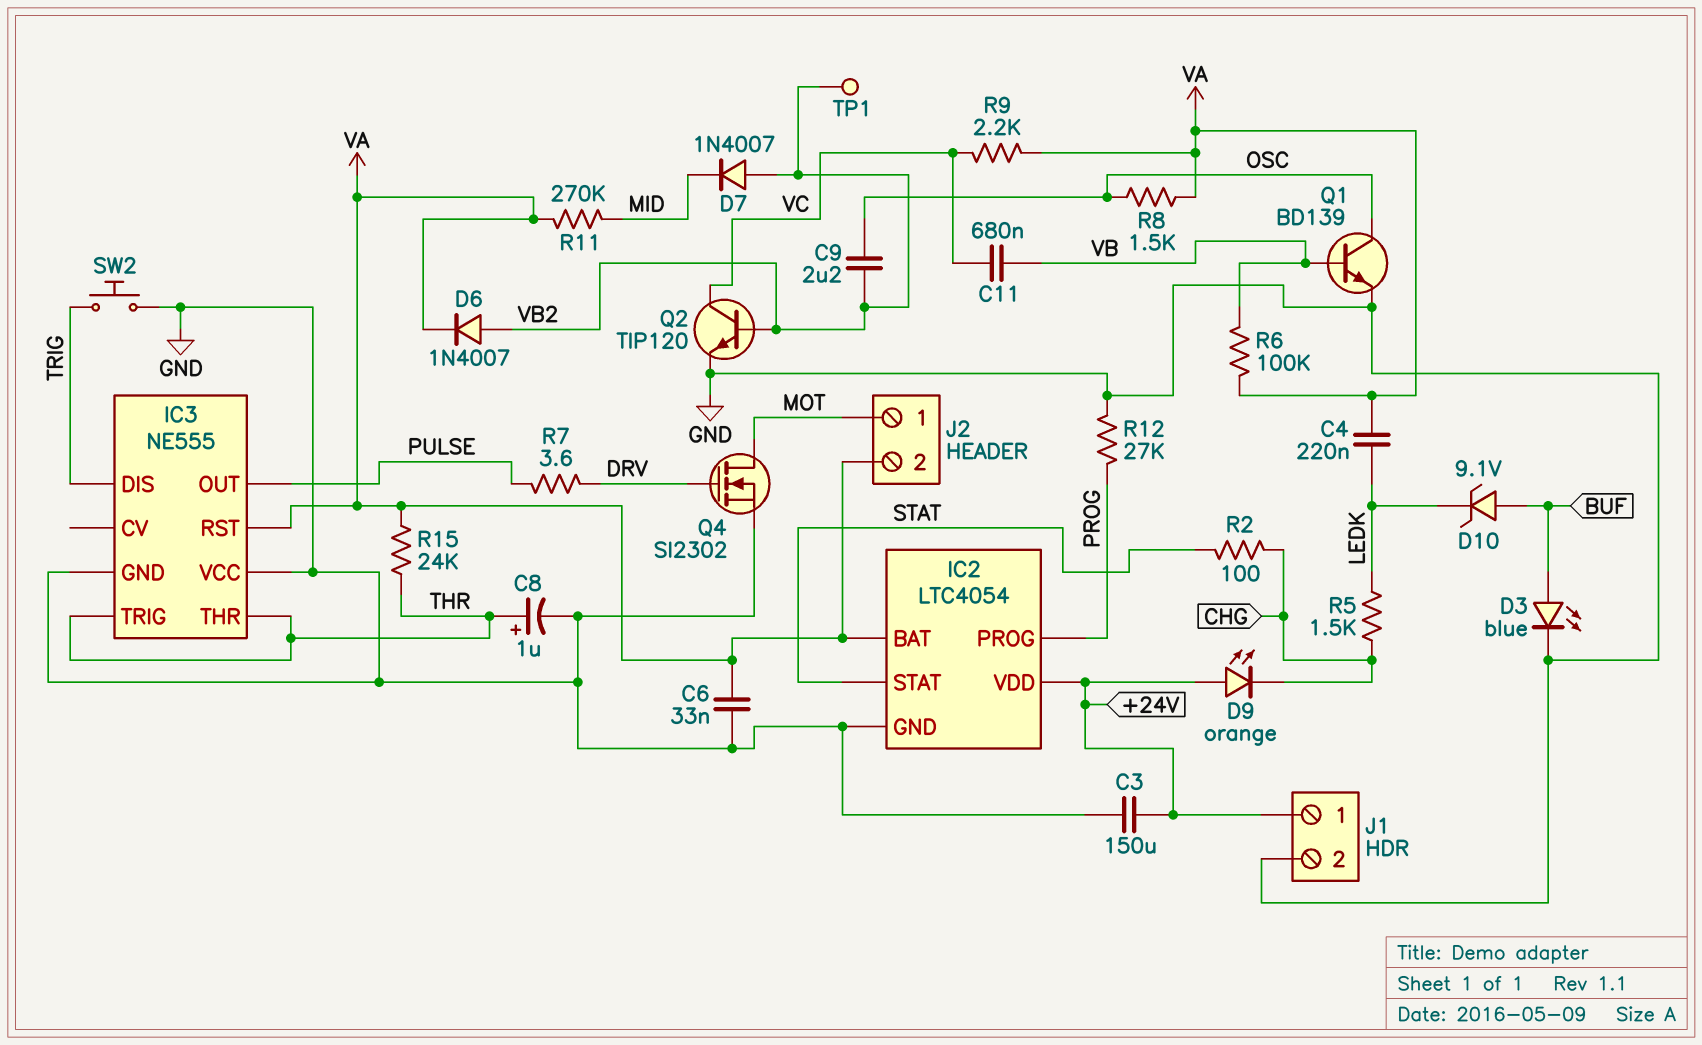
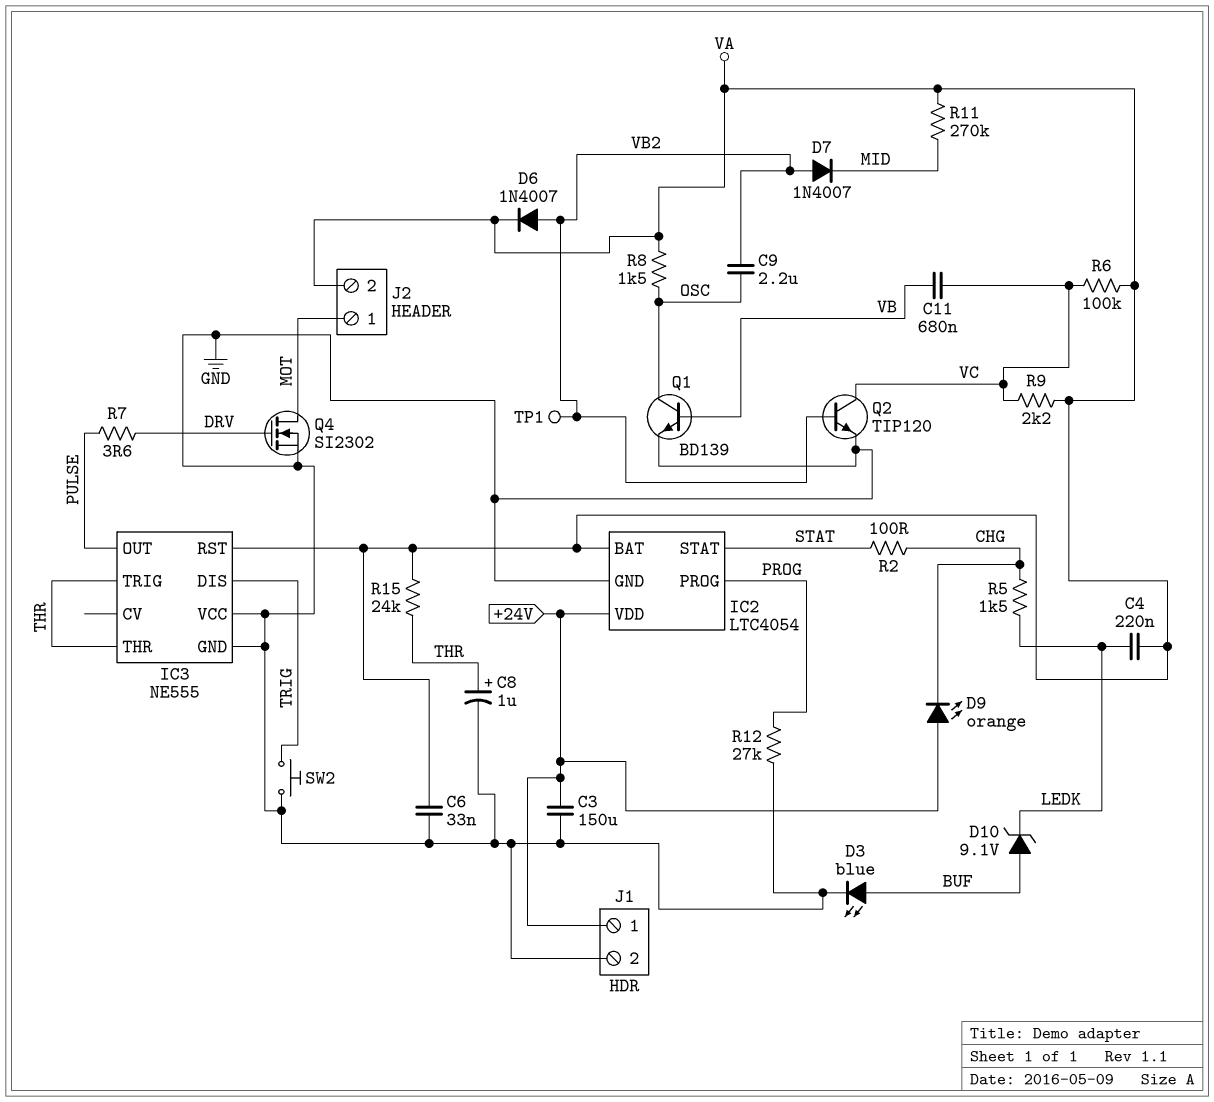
R6: 100k (VA, VB) -> 100k (VA, VC)

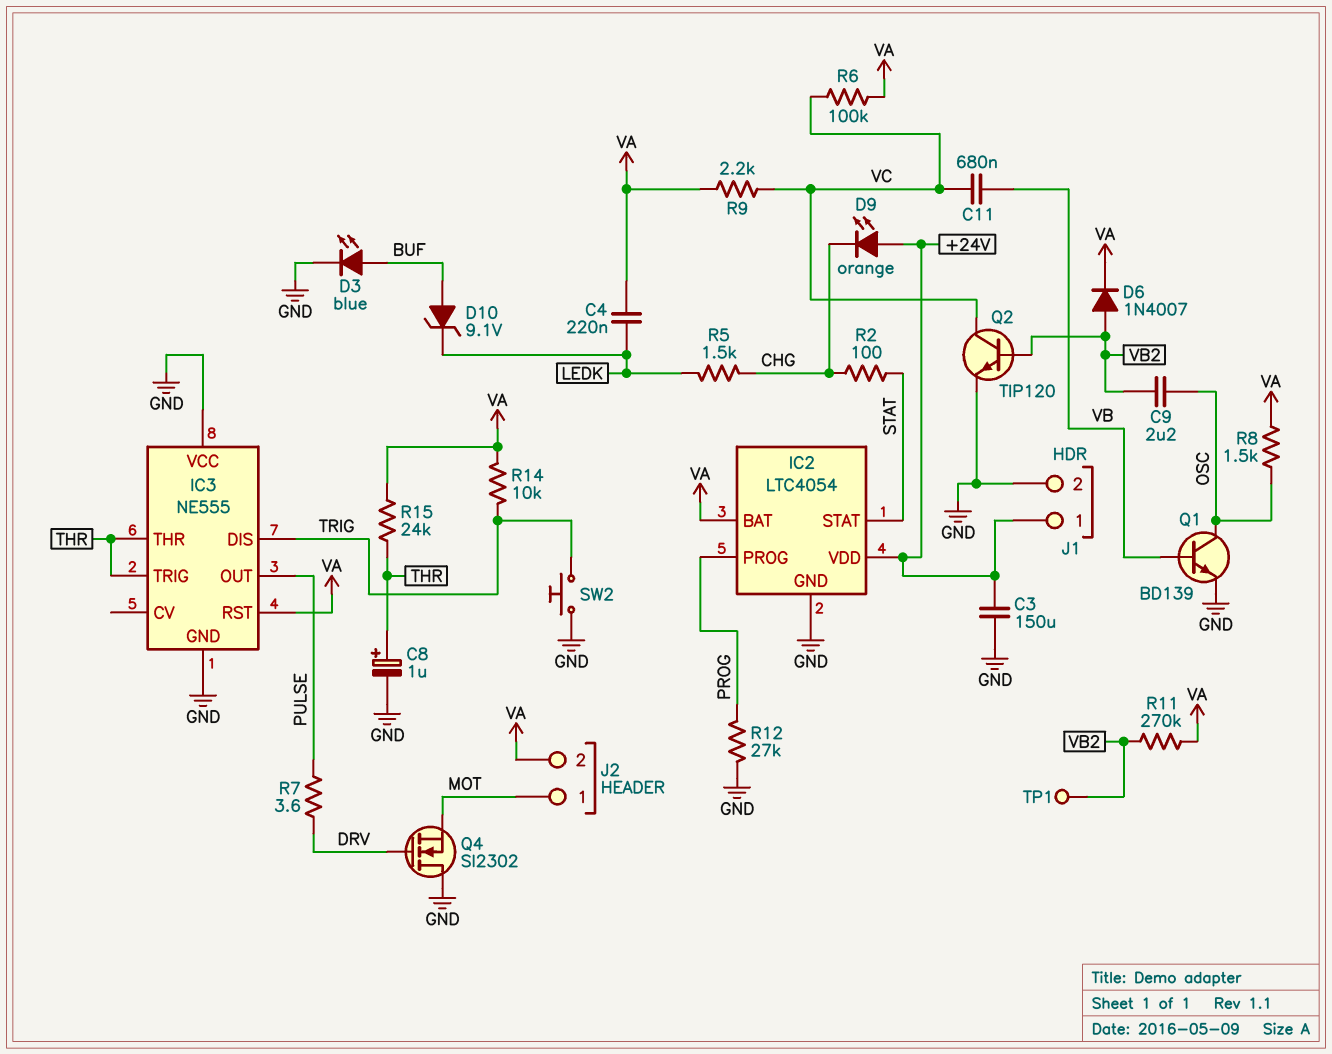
C6: 33nF (GND, VA) -> none
D7: diode 1N4007 (A VB2, K MID) -> none
Q4: NMOS SI2302 (G DRV, D MOT, S GND) -> NMOS SI2302 (G DRV, D GND, S MOT)
R11: 270k (MID, VA) -> 270k (VA, VB2)
R14: none -> 10k (TRIG, VA)

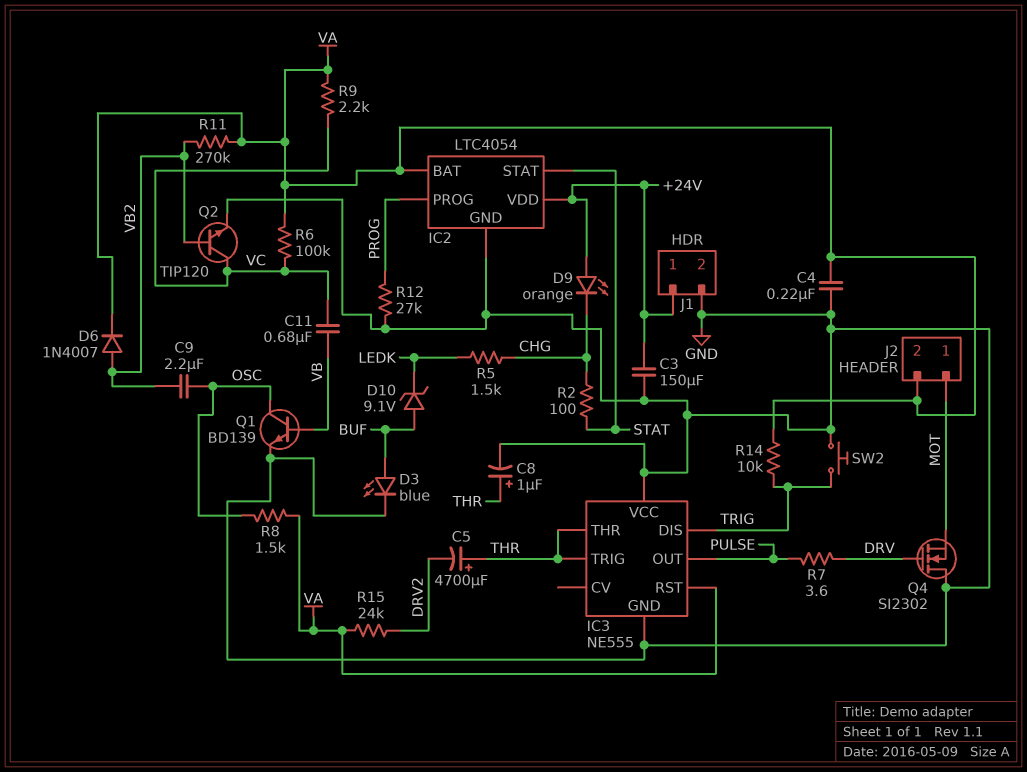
C4: 220nF (LEDK, VA) -> 220nF (GND, VA)
C5: none -> 4700uF (plus THR, minus DRV2)
R15: 24k (THR, VA) -> 24k (DRV2, VA)
TP1: test point (VB2) -> none

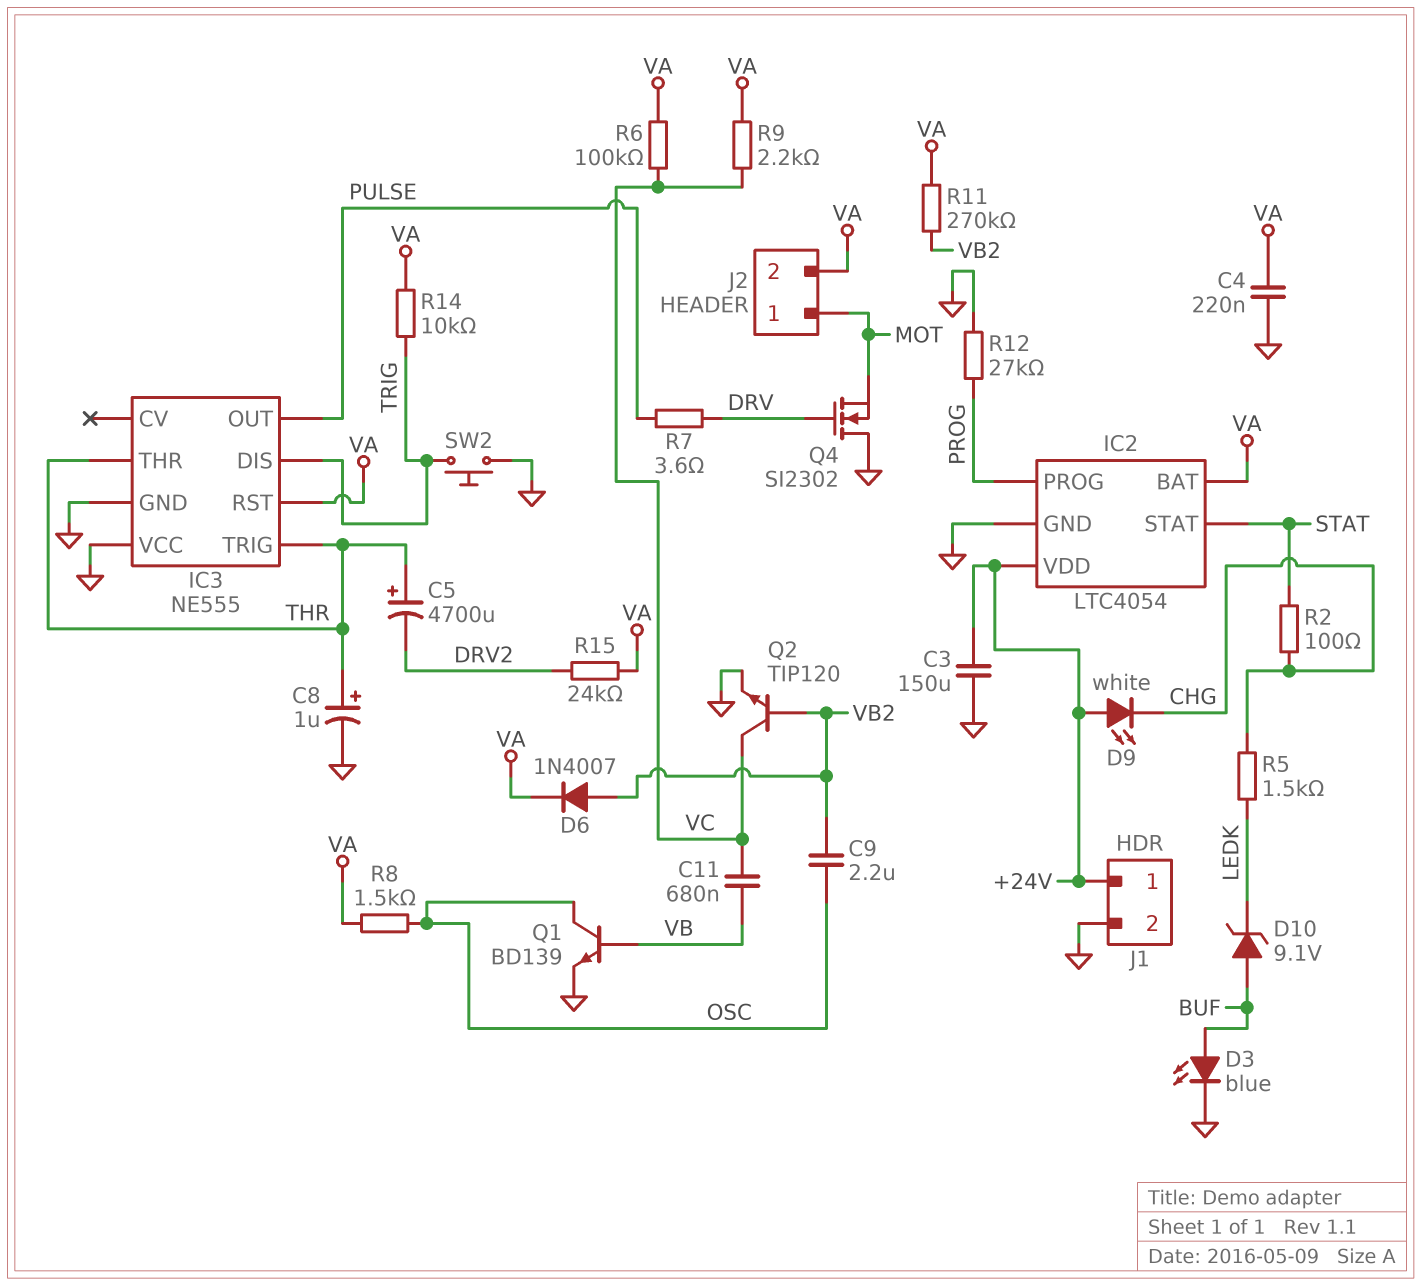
D9: LED orange (A +24V, K CHG) -> LED white (A +24V, K CHG)

